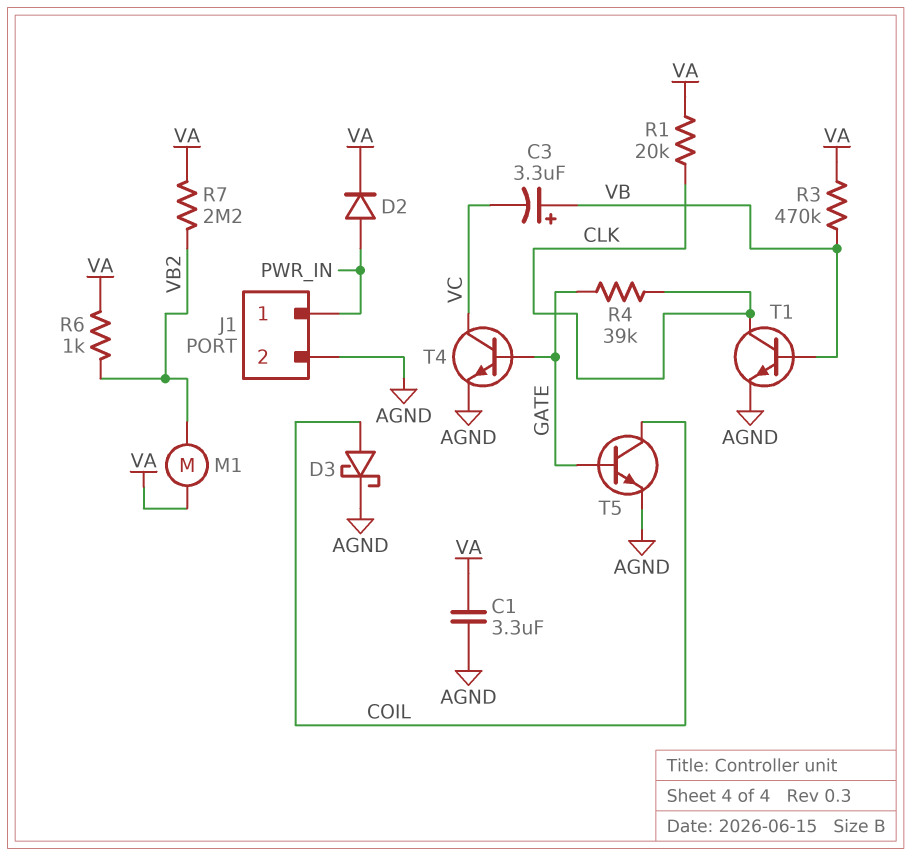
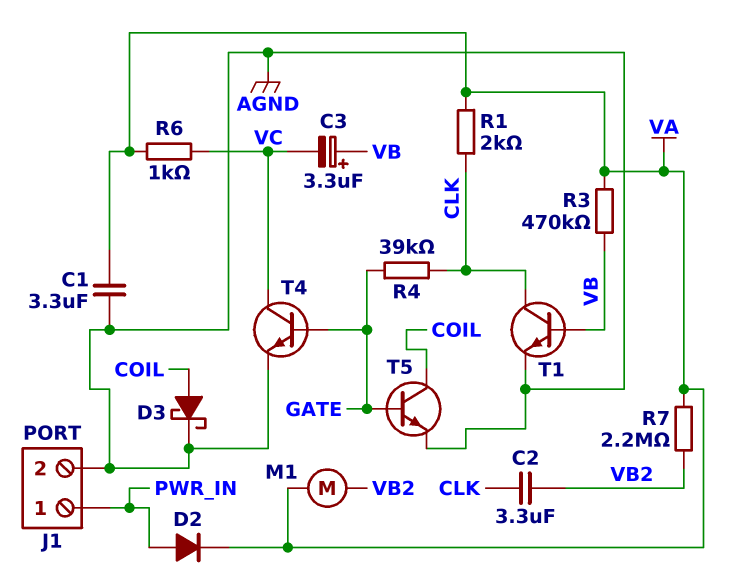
C2: none -> 3.3uF (CLK, VB2)
R1: 20k (CLK, VA) -> 2k (CLK, VA)
R6: 1k (VA, VB2) -> 1k (VA, VC)

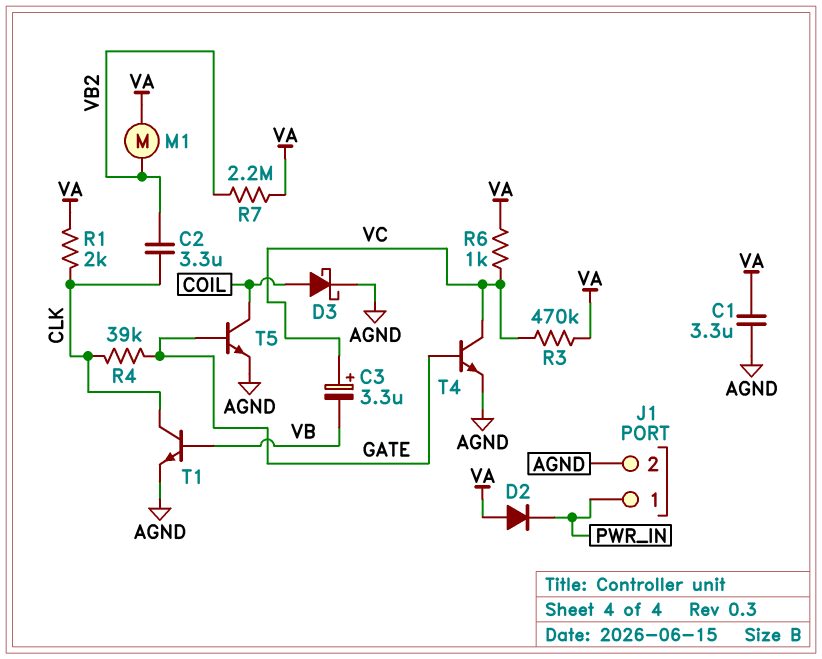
C3: 3.3uF (plus VB, minus VC) -> 3.3uF (plus VC, minus VB)
D2: diode (A PWR_IN, K VA) -> diode (A VA, K PWR_IN)
R3: 470k (VA, VB) -> 470k (VA, VC)

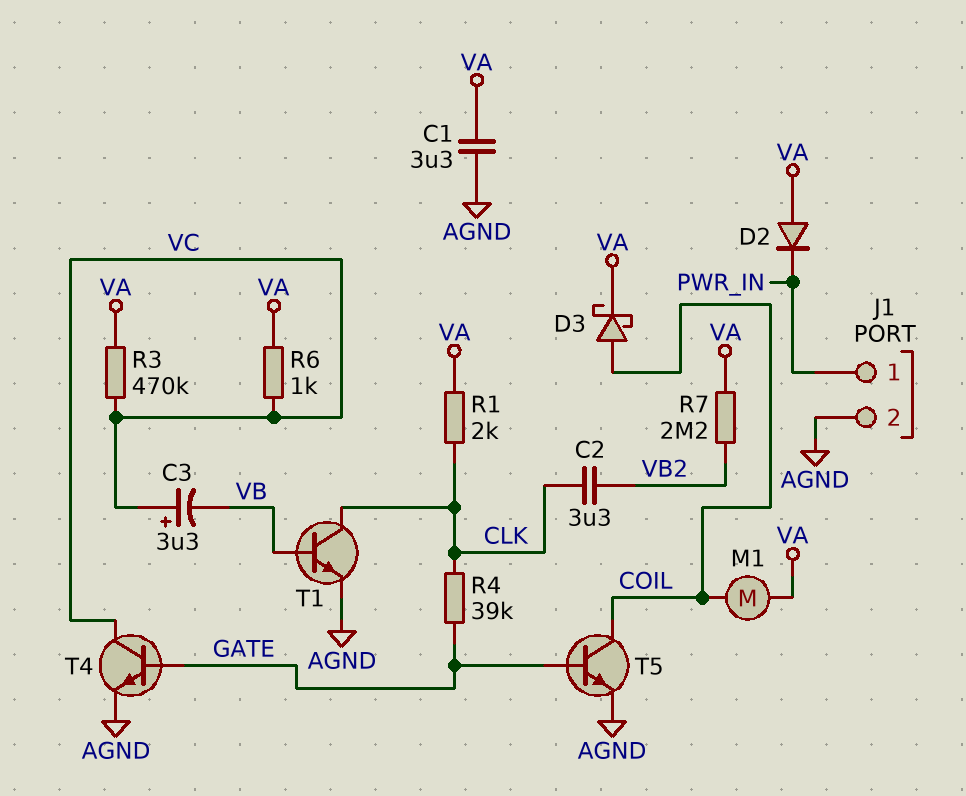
D3: schottky (A COIL, K AGND) -> schottky (A COIL, K VA)
M1: motor (VA, VB2) -> motor (COIL, VA)

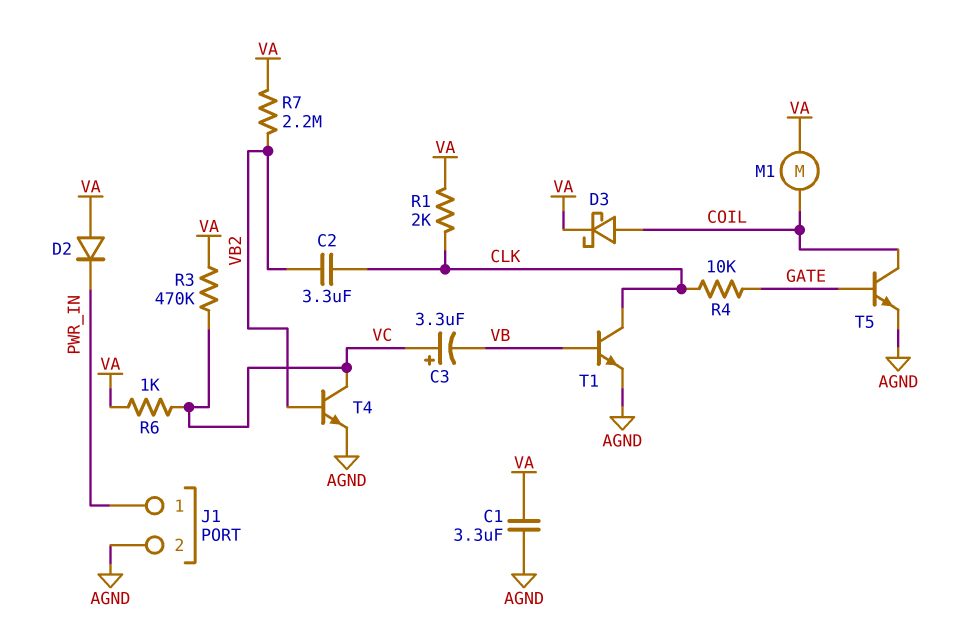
R4: 39k (CLK, GATE) -> 10k (CLK, GATE)
T4: NPN (B GATE, C VC, E AGND) -> NPN (B VB2, C VC, E AGND)

